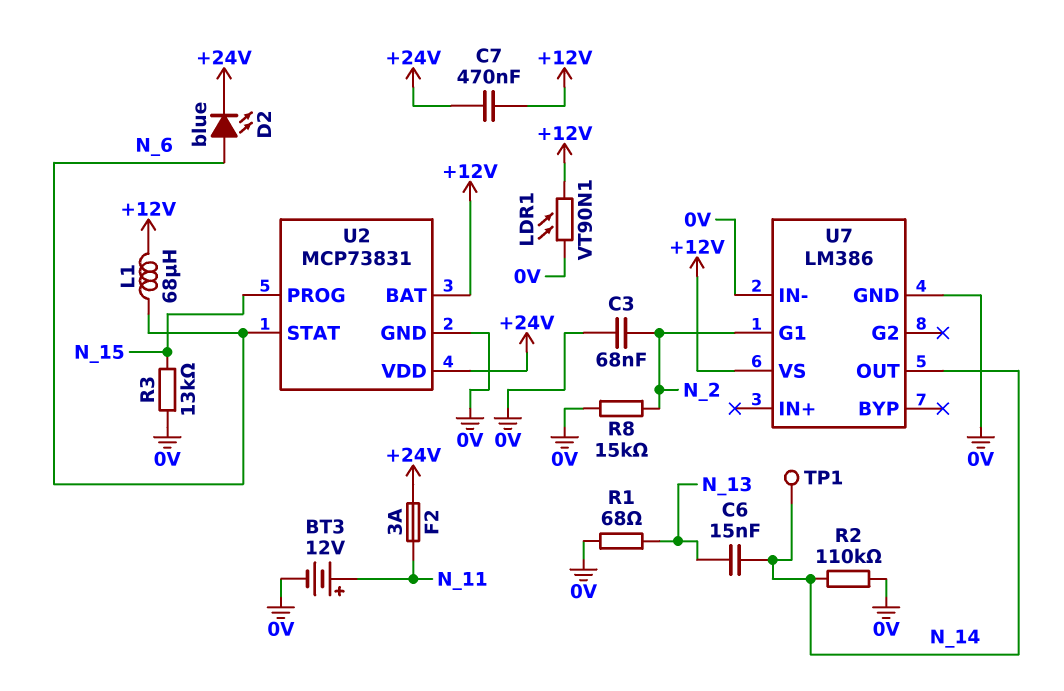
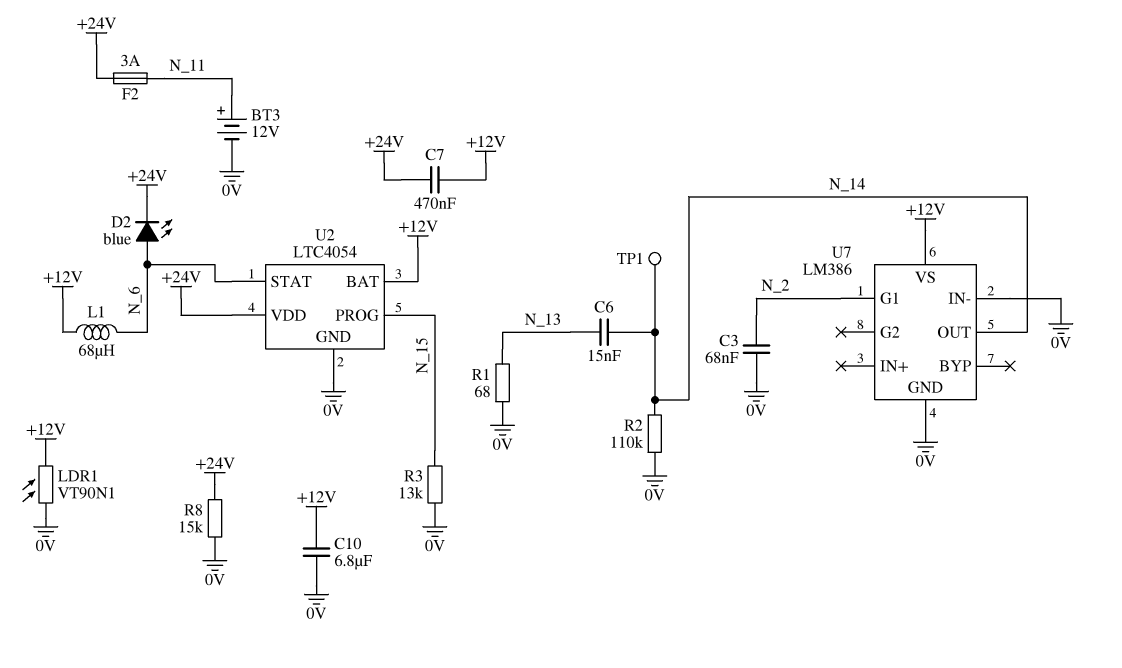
C10: none -> 6.8uF (+12V, 0V)
R8: 15k (0V, N_2) -> 15k (+24V, 0V)
U2: MCP73831 -> LTC4054

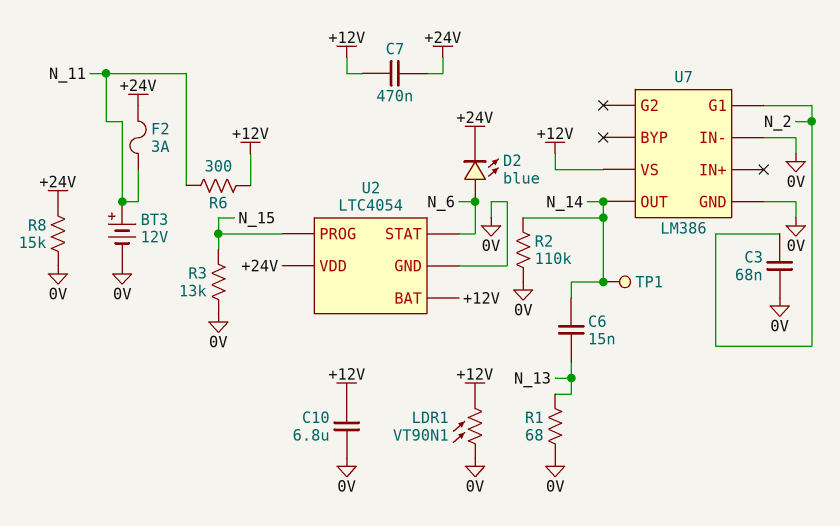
L1: 68uH (+12V, N_6) -> none
R6: none -> 300 (+12V, N_11)

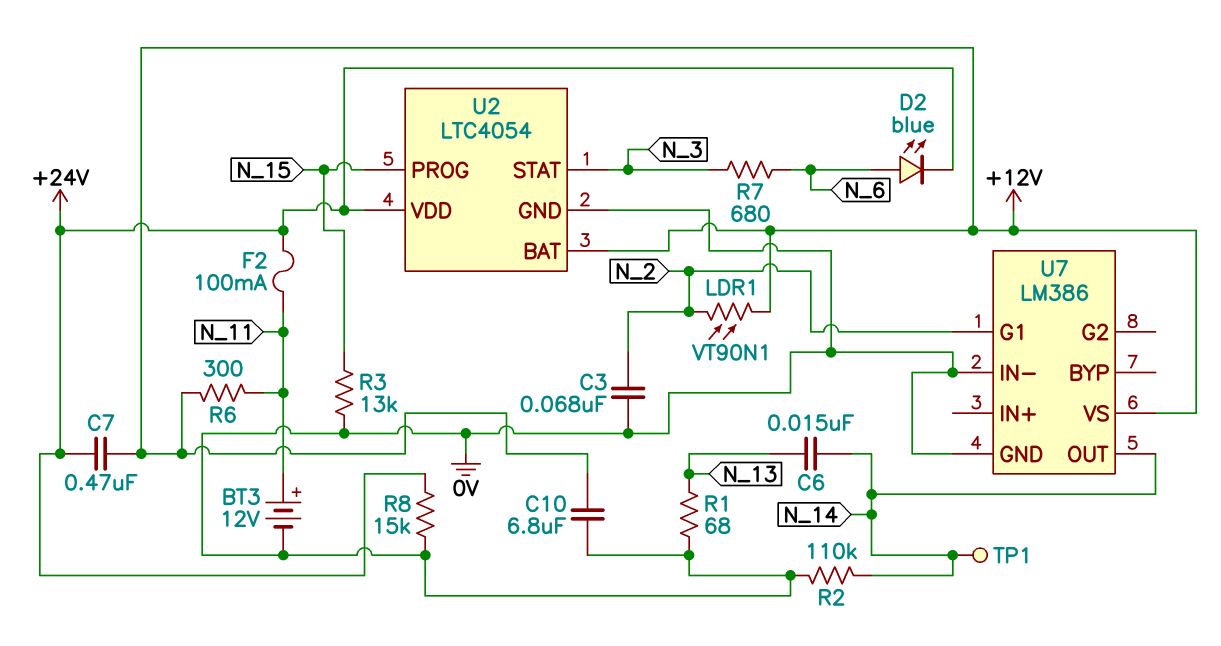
F2: 3A (+24V, N_11) -> 100mA (+24V, N_11)
LDR1: VT90N1 (+12V, 0V) -> VT90N1 (+12V, N_2)
R7: none -> 680 (N_3, N_6)
U2 pin STAT: N_6 -> N_3

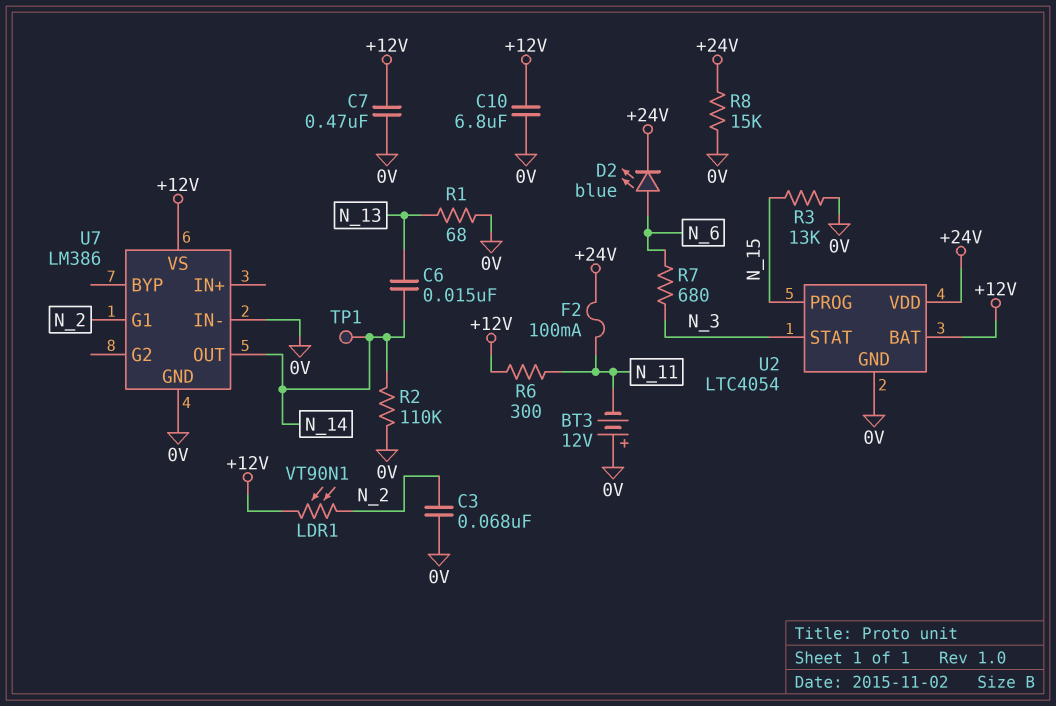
BT3: 12V (plus N_11, minus 0V) -> 12V (plus 0V, minus N_11)
C7: 470nF (+12V, +24V) -> 470nF (+12V, 0V)

